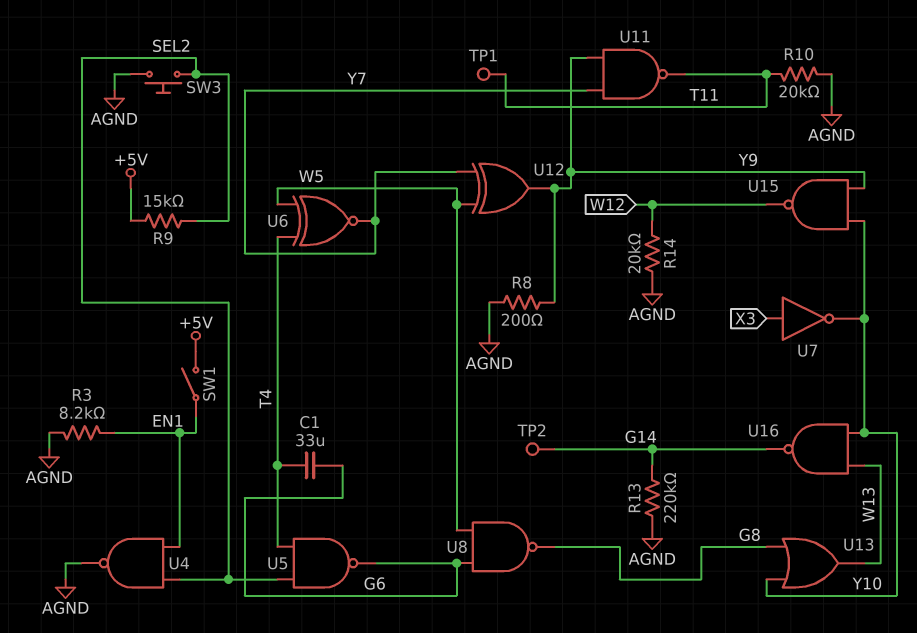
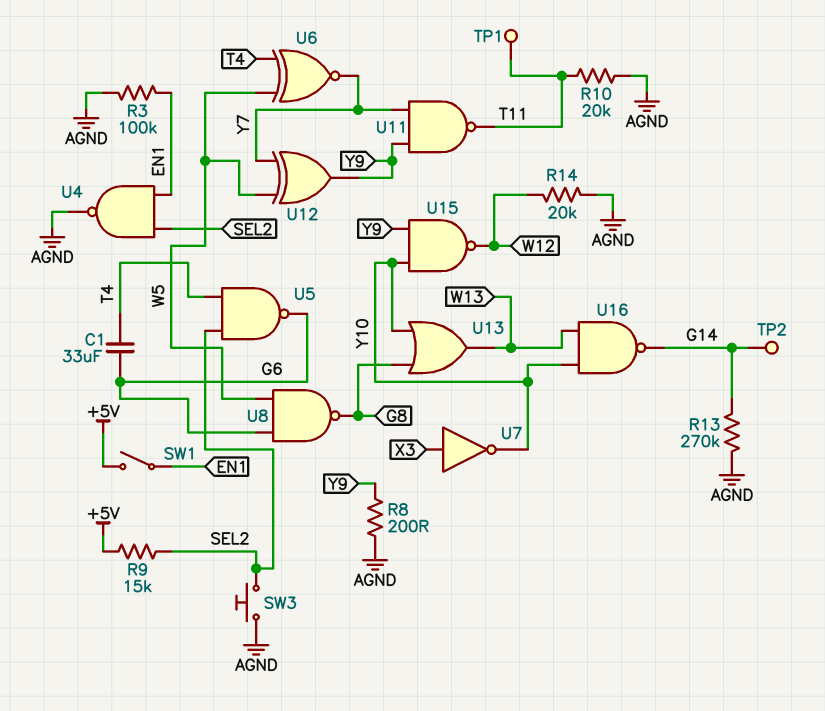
R3: 8.2k (AGND, EN1) -> 100k (AGND, EN1)
R13: 220k (AGND, G14) -> 270k (AGND, G14)

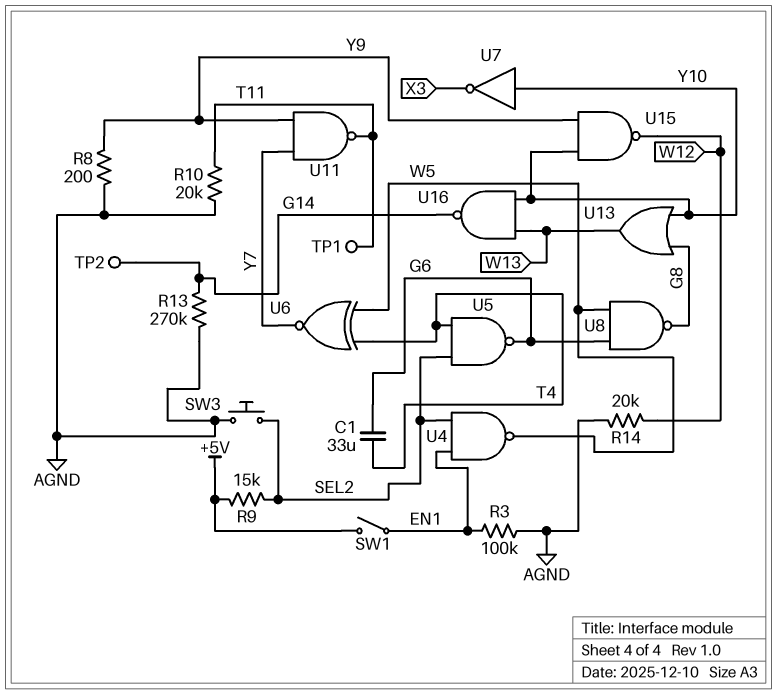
U4: NAND (in EN1, in SEL2, out AGND) -> NAND (in EN1, in SEL2, out W5)
U7: NOT (in X3, out Y10) -> NOT (in Y10, out X3)
U12: XOR (in W5, in Y7, out Y9) -> none

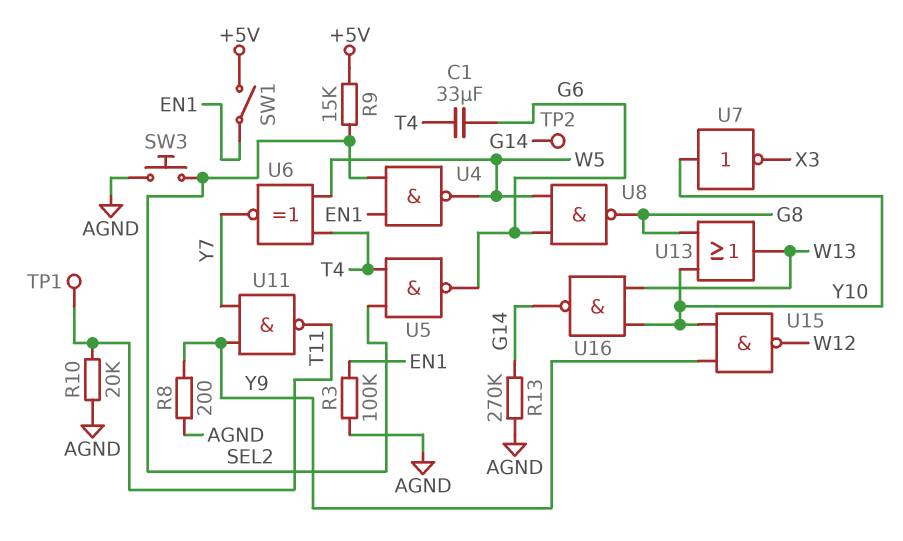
R14: 20k (AGND, W12) -> none

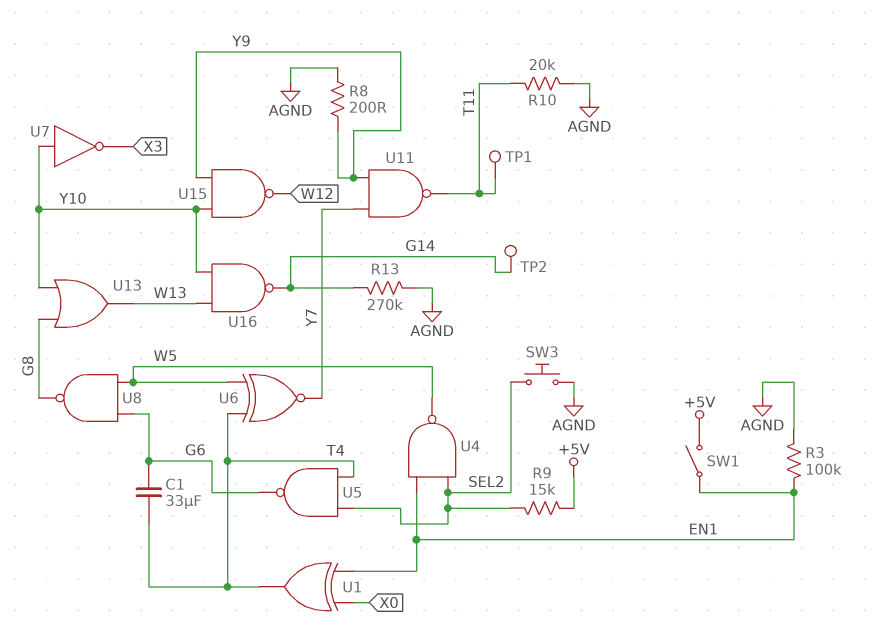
U1: none -> XOR (in EN1, in X0, out T4)

